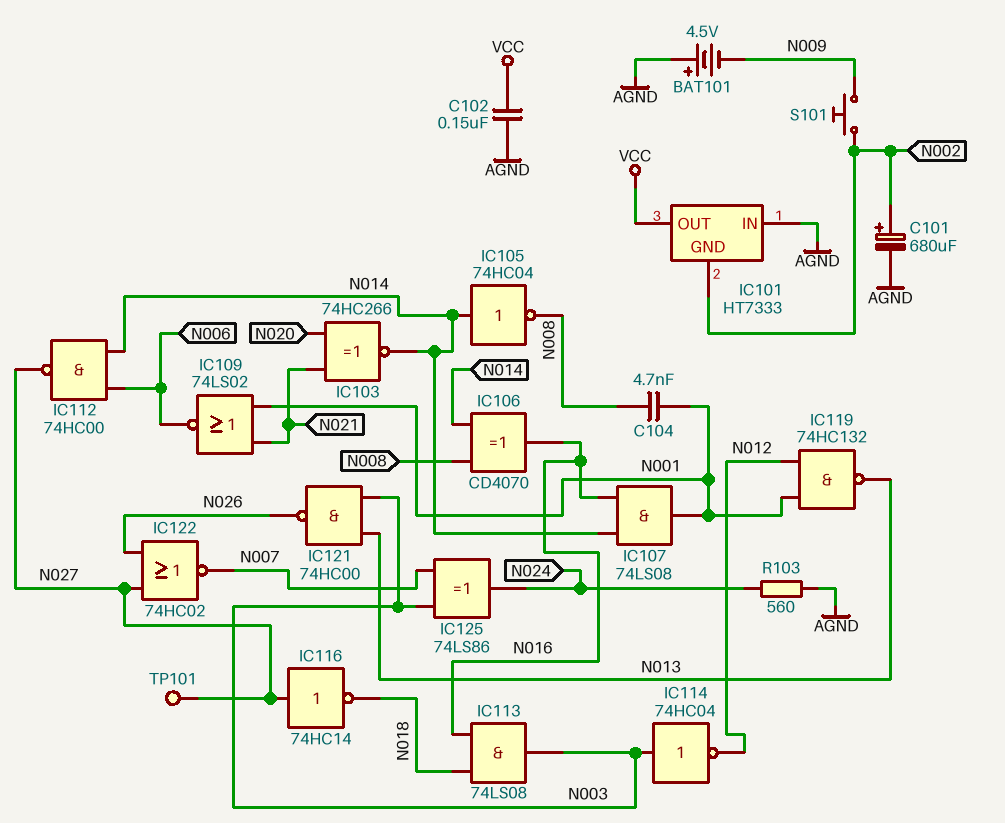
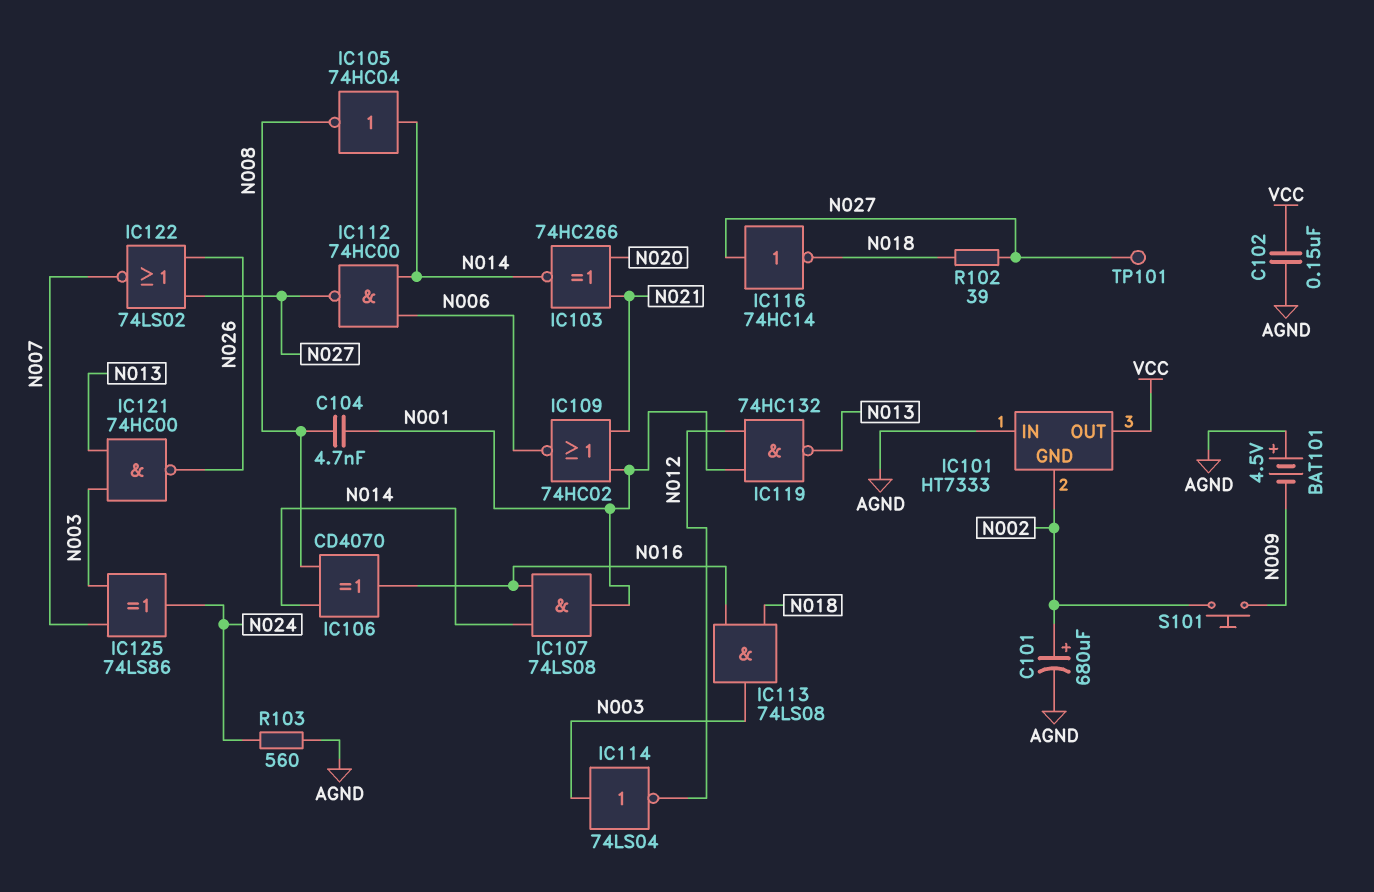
IC109: NOR 74LS02 (in N001, in N021, out N006) -> NOR 74HC02 (in N001, in N021, out N006)
IC114: NOT 74HC04 (in N003, out N012) -> NOT 74LS04 (in N003, out N012)
IC122: NOR 74HC02 (in N026, in N027, out N007) -> NOR 74LS02 (in N026, in N027, out N007)
R102: none -> 39 (N018, N027)

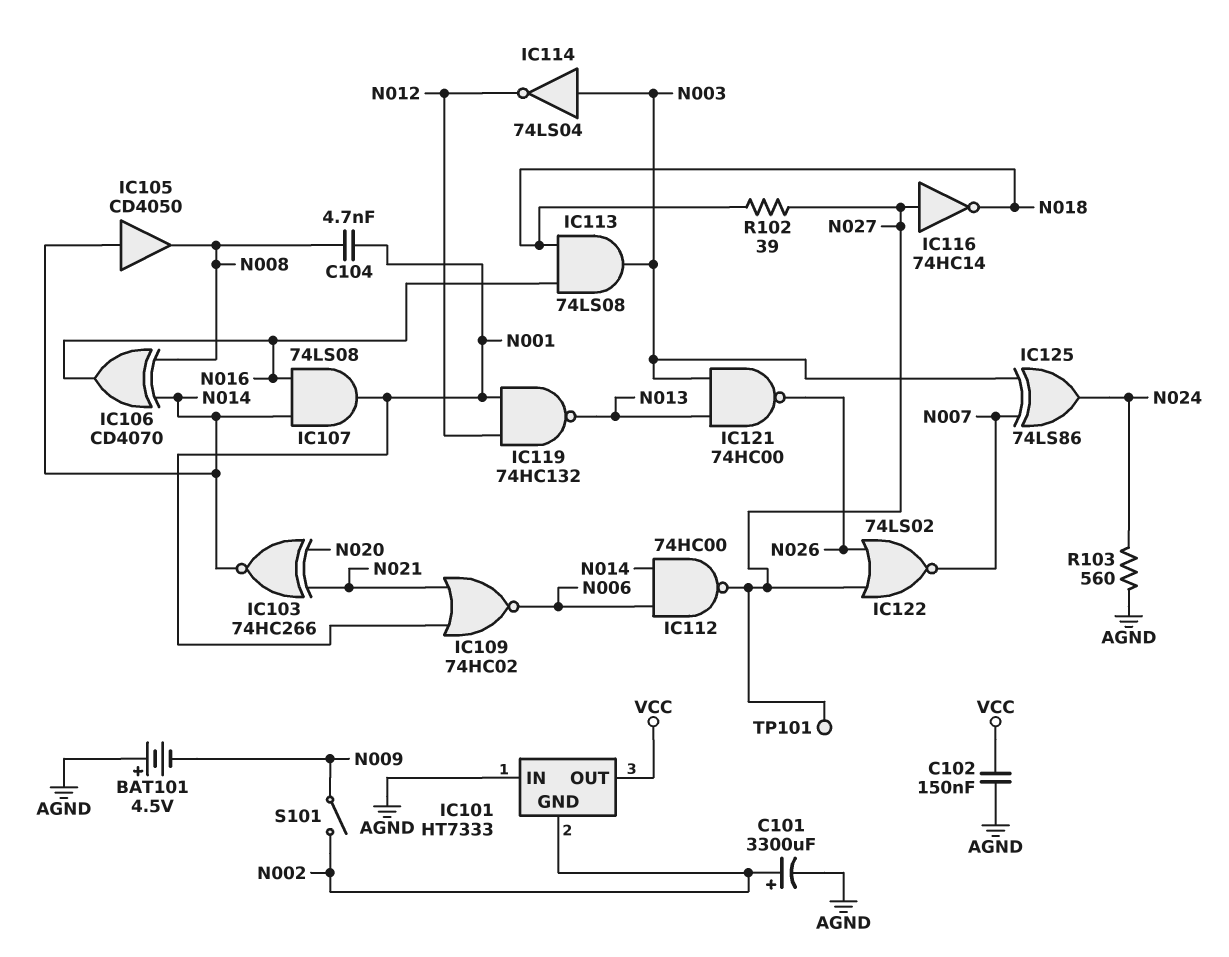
C101: 680uF (plus N002, minus AGND) -> 3300uF (plus N002, minus AGND)
IC105: NOT 74HC04 (in N014, out N008) -> buffer CD4050 (in N014, out N008)
S101: button (N002, N009) -> switch (N002, N009)

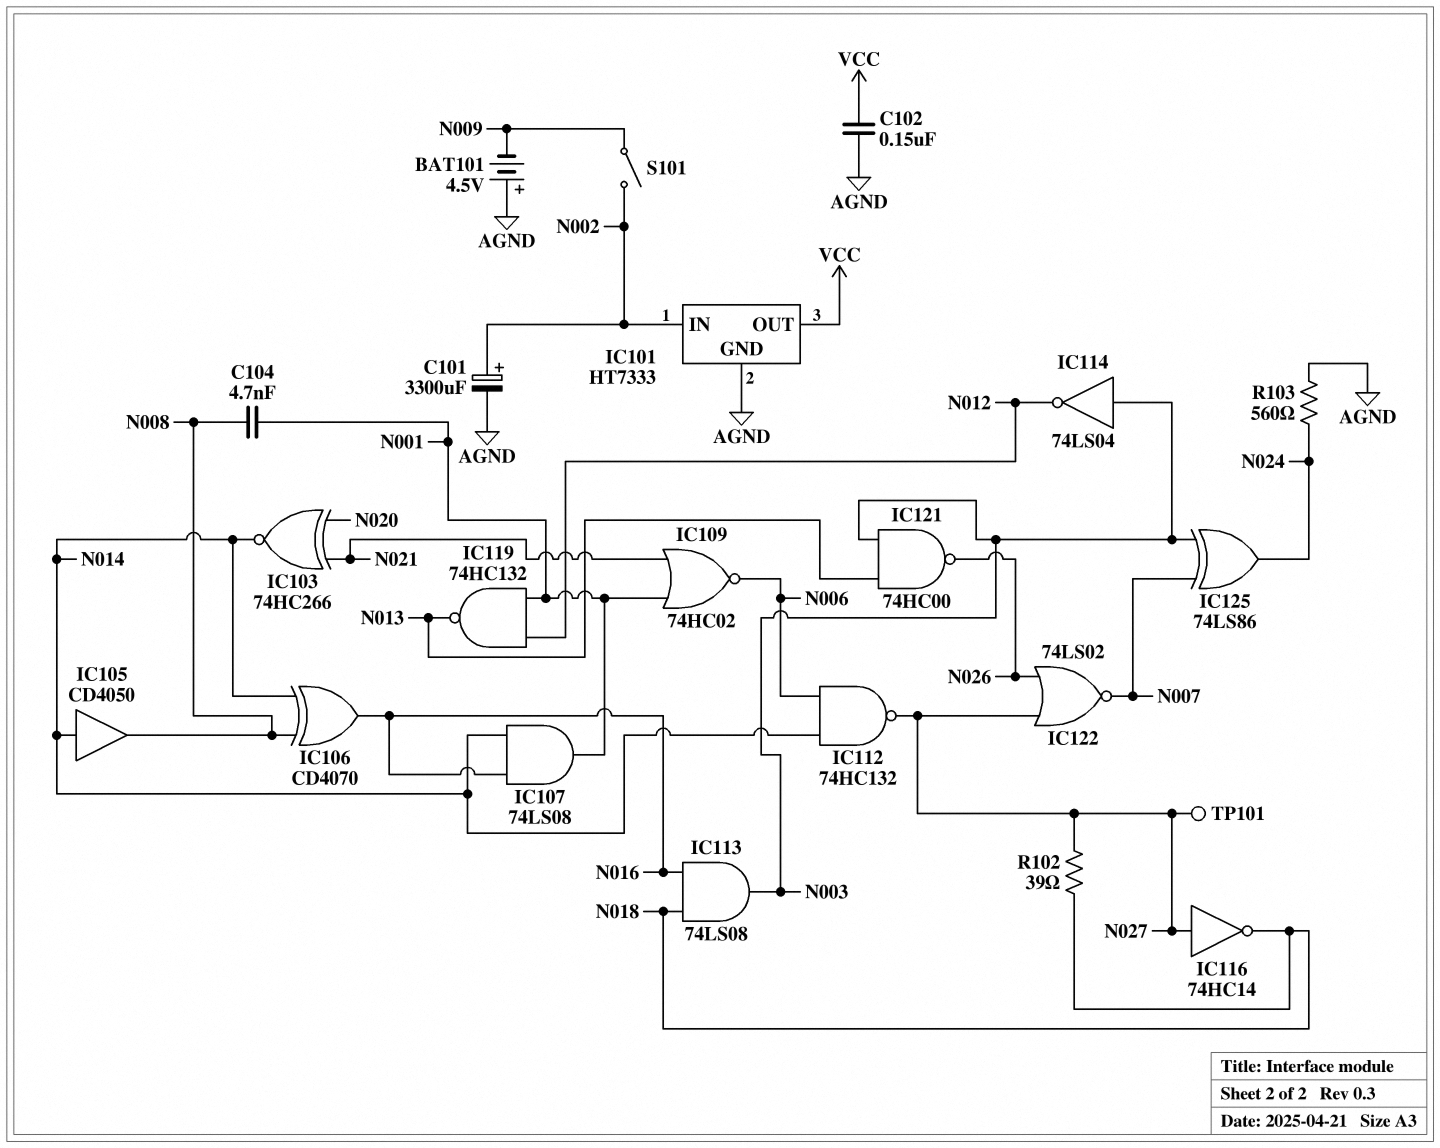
IC101 pin GND: N002 -> AGND
IC101 pin IN: AGND -> N002
IC112: NAND 74HC00 (in N006, in N014, out N027) -> NAND 74HC132 (in N006, in N014, out N027)

